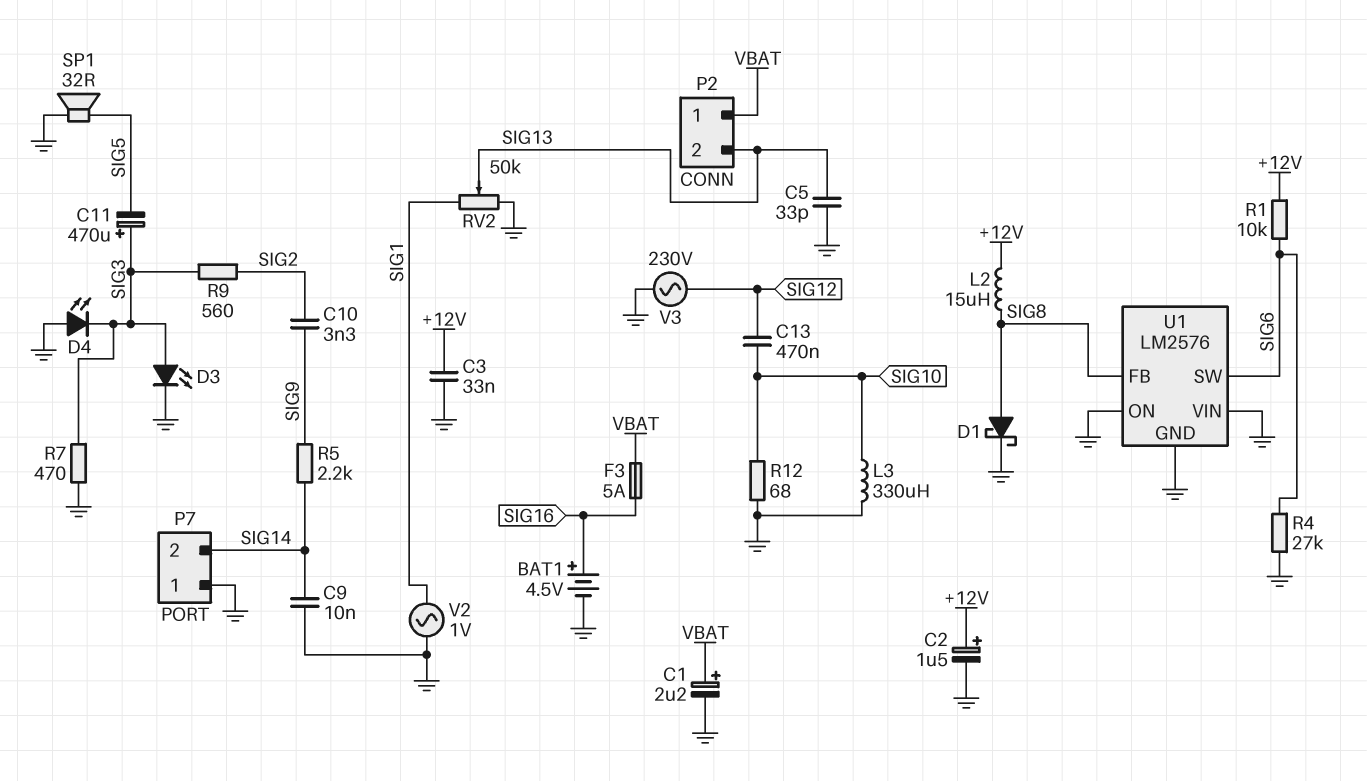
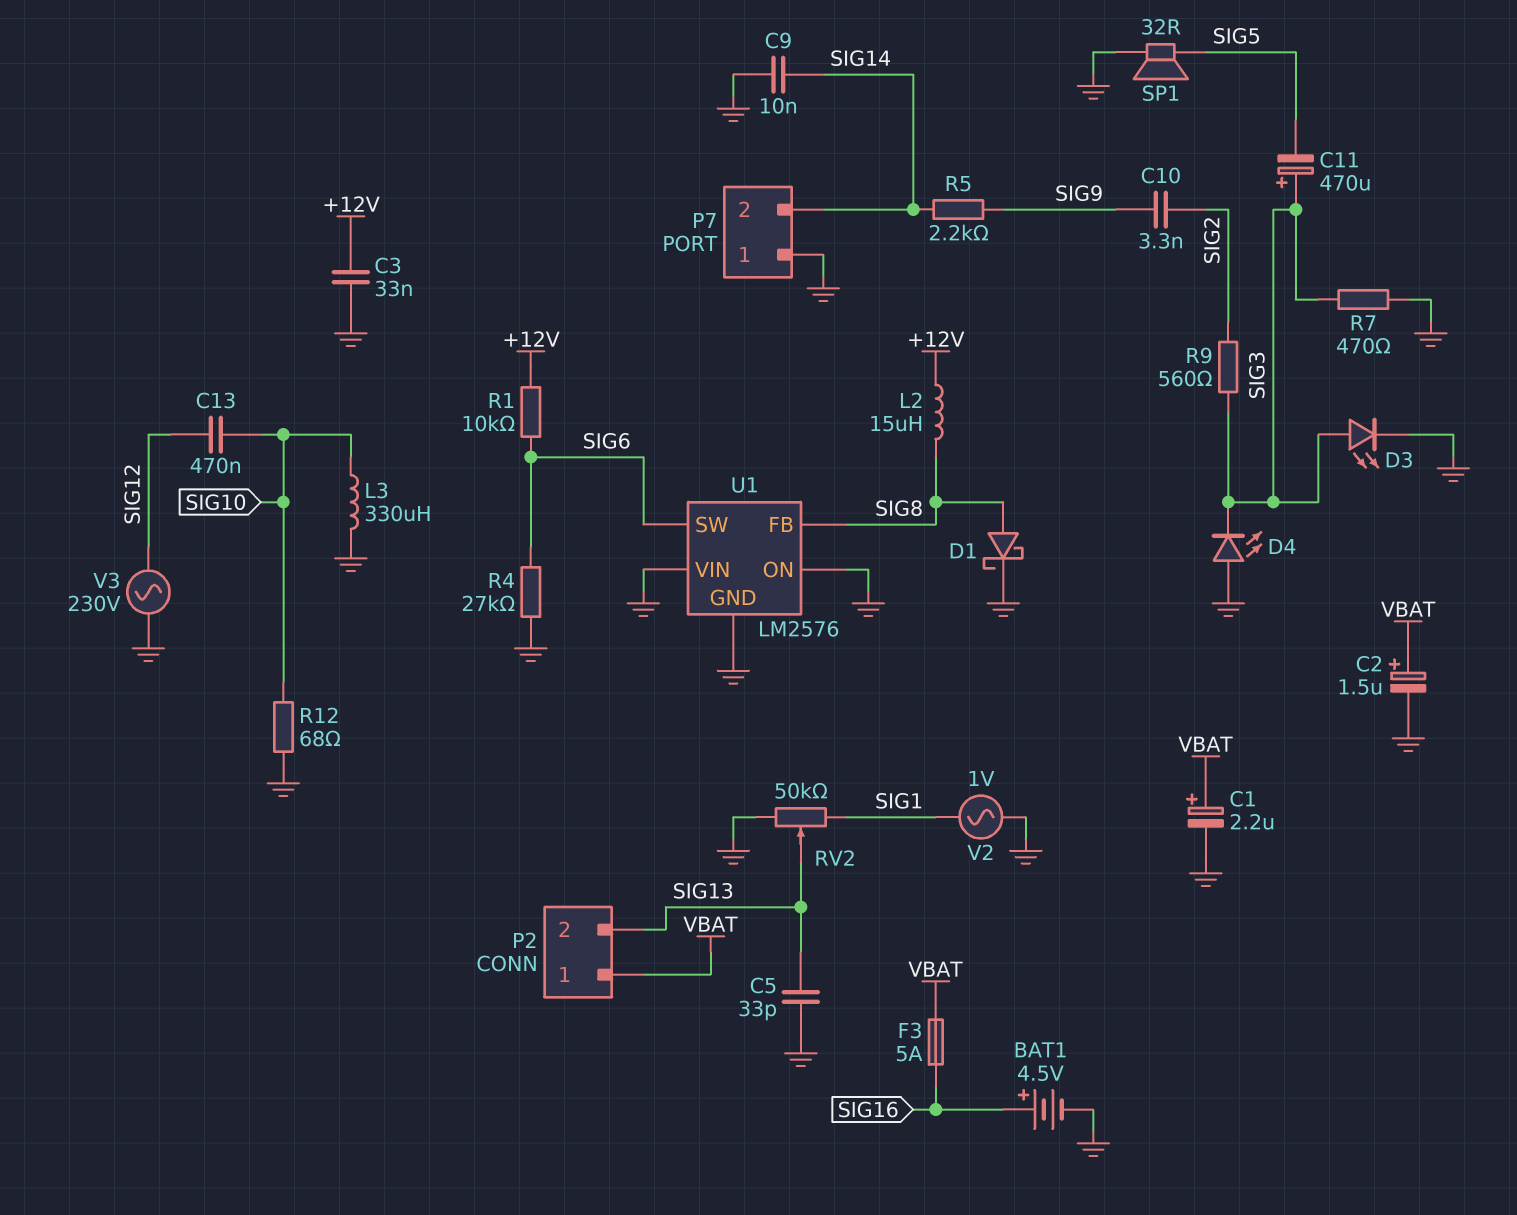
C2: 1.5uF (plus +12V, minus GND) -> 1.5uF (plus VBAT, minus GND)

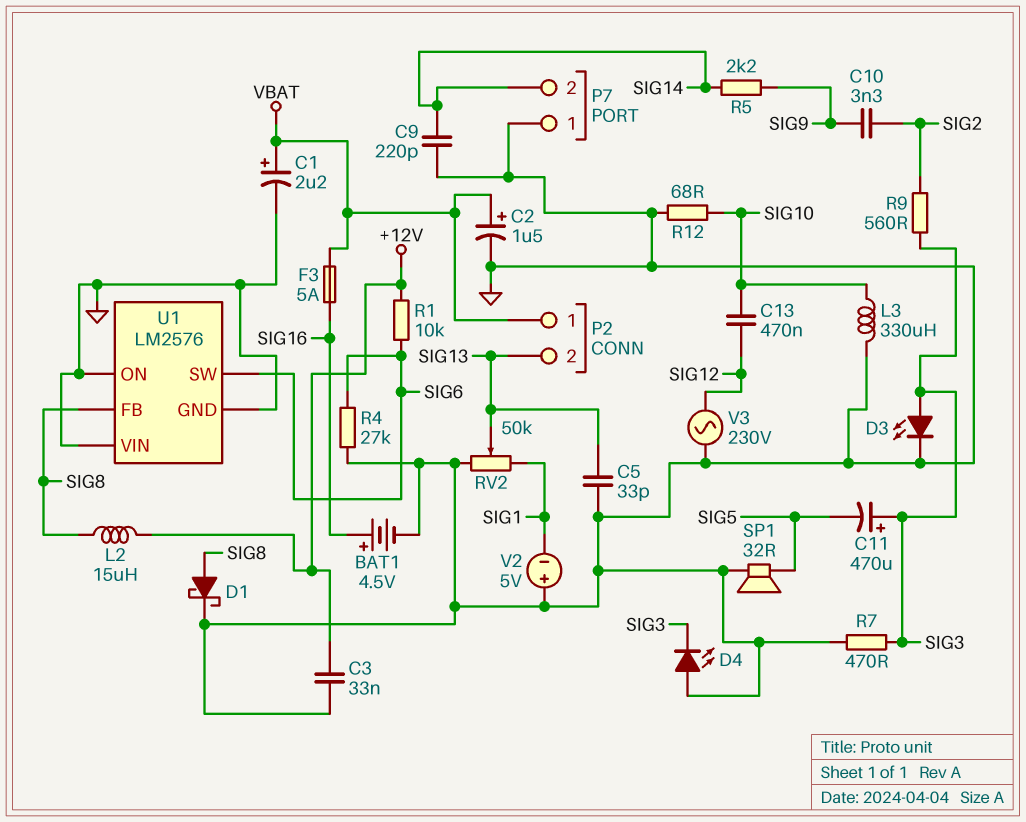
C9: 10nF (GND, SIG14) -> 220pF (GND, SIG14)
V2: AC 1V (GND, SIG1) -> 5V (plus GND, minus SIG1)

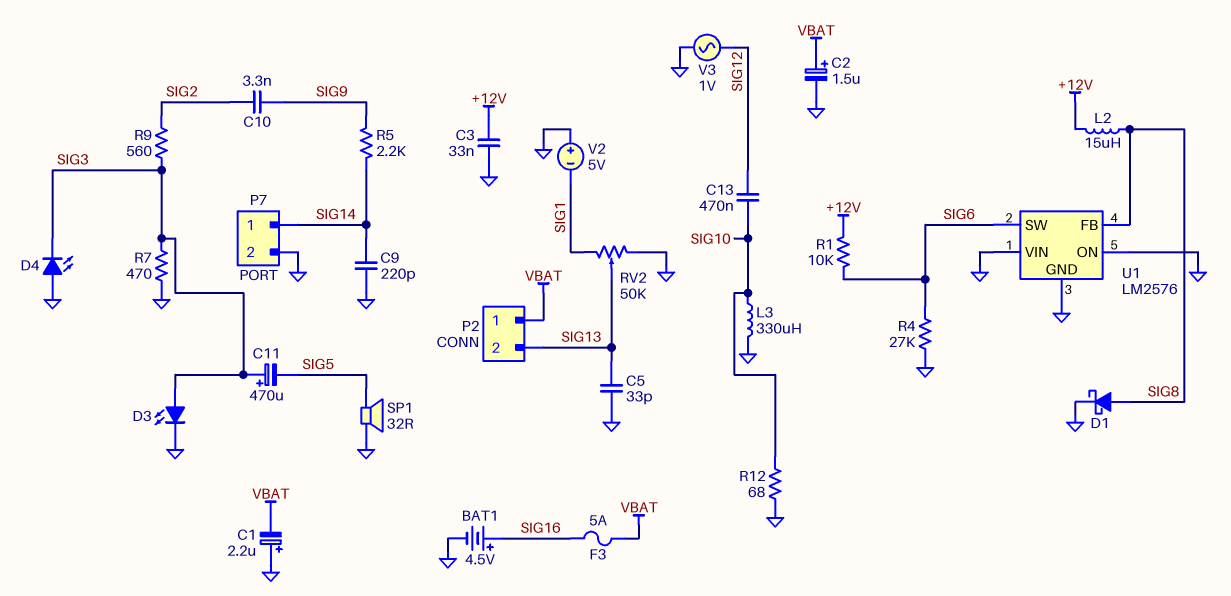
C1: 2.2uF (plus VBAT, minus GND) -> 2.2uF (plus GND, minus VBAT)
P7 pin 1: GND -> SIG14
P7 pin 2: SIG14 -> GND
V3: AC 230V (GND, SIG12) -> AC 1V (GND, SIG12)

